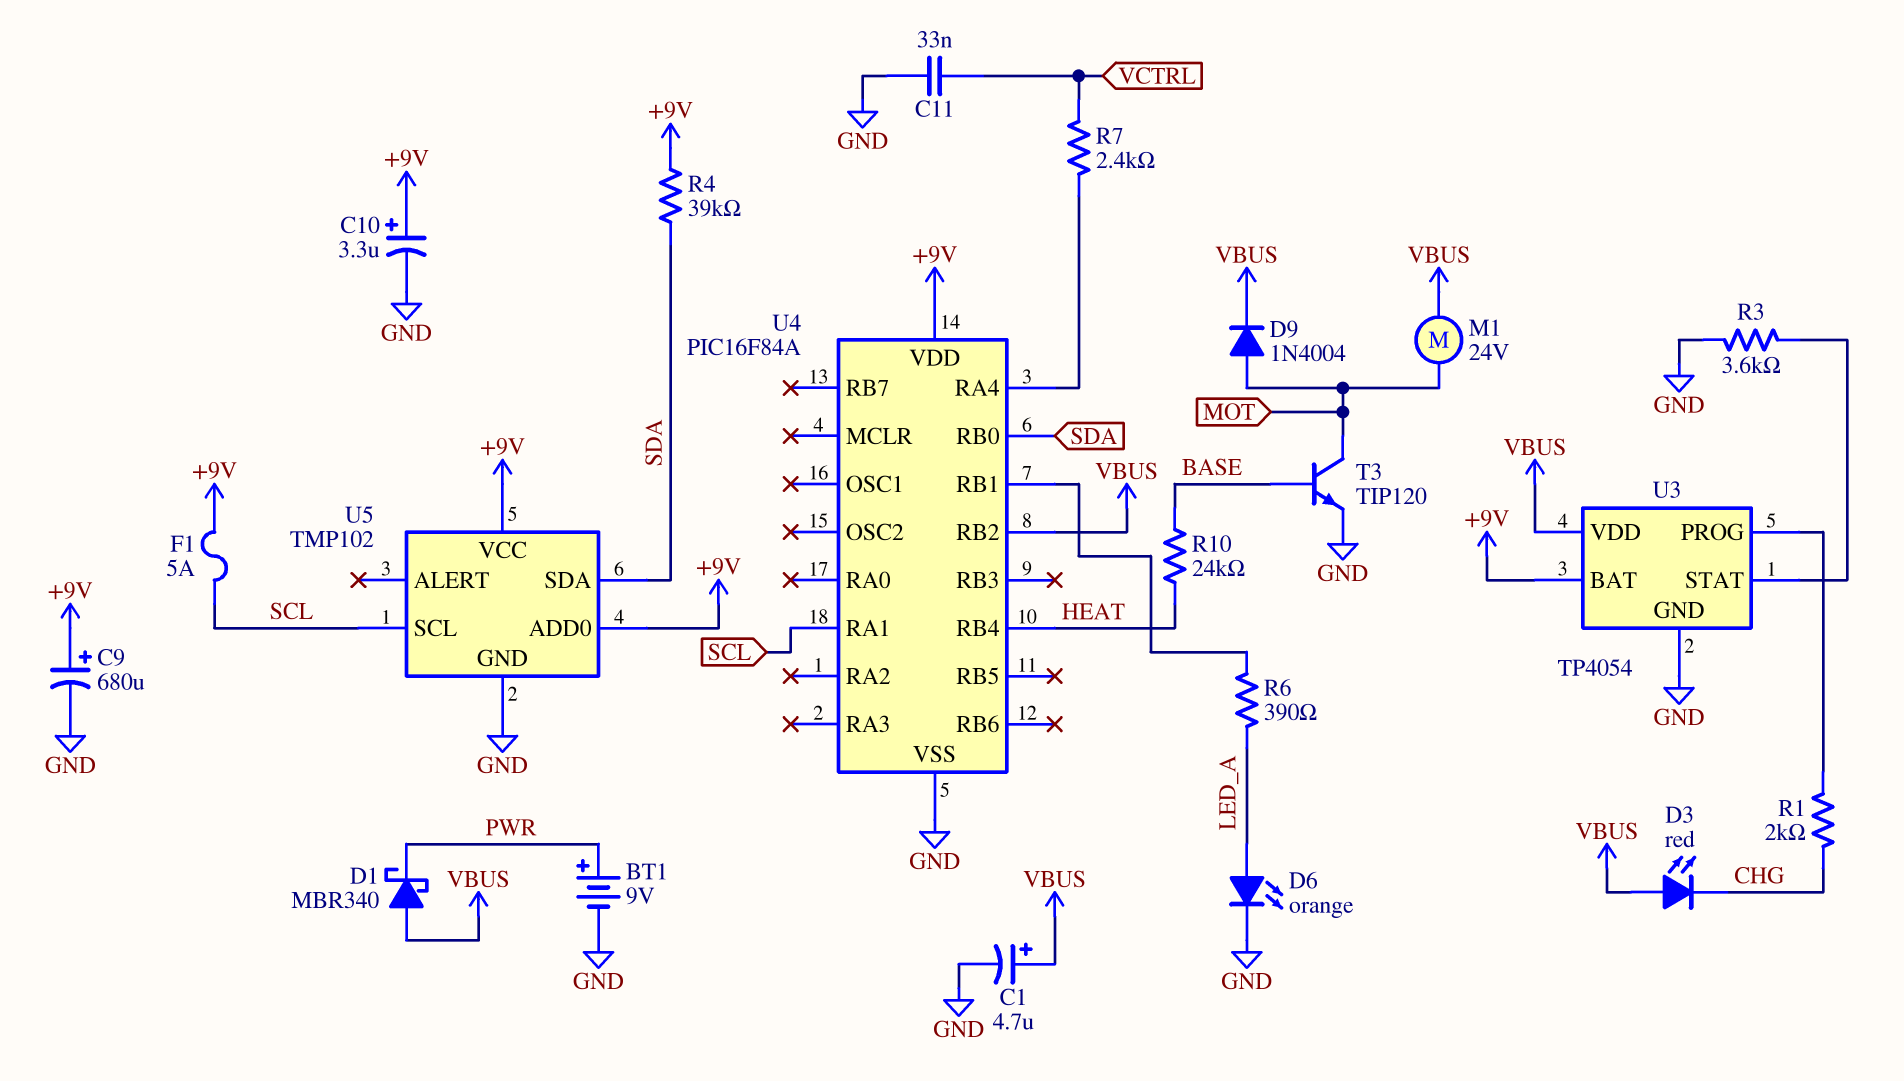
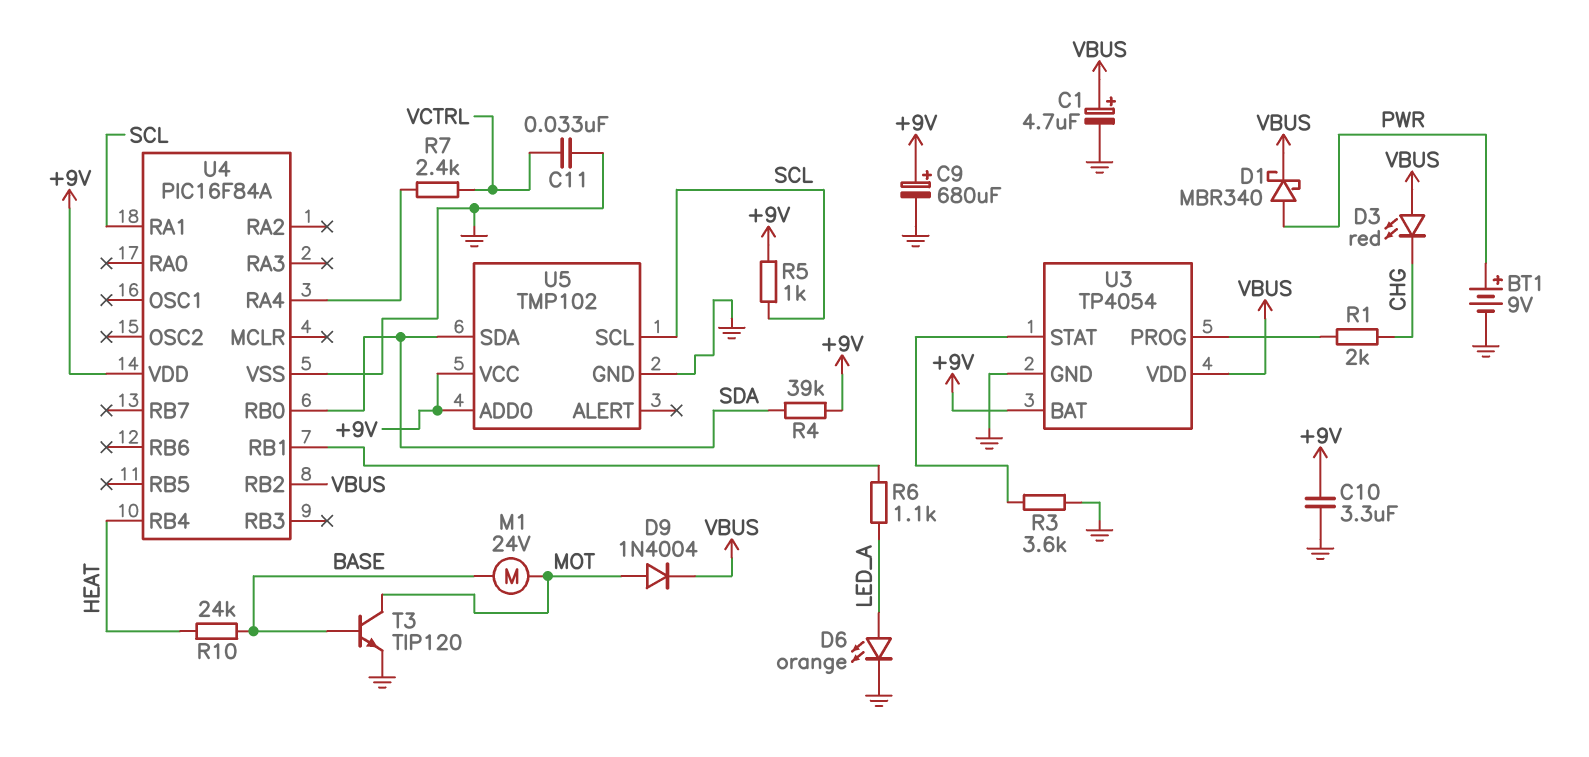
C10: 3.3uF (plus +9V, minus GND) -> 3.3uF (+9V, GND)
D1: schottky MBR340 (A VBUS, K PWR) -> schottky MBR340 (A PWR, K VBUS)
F1: 5A (+9V, SCL) -> none
M1: motor 24V (MOT, VBUS) -> motor 24V (BASE, MOT)
R5: none -> 1k (+9V, SCL)
R6: 390 (LED_A, U4/RB1) -> 1.1k (LED_A, U4/RB1)

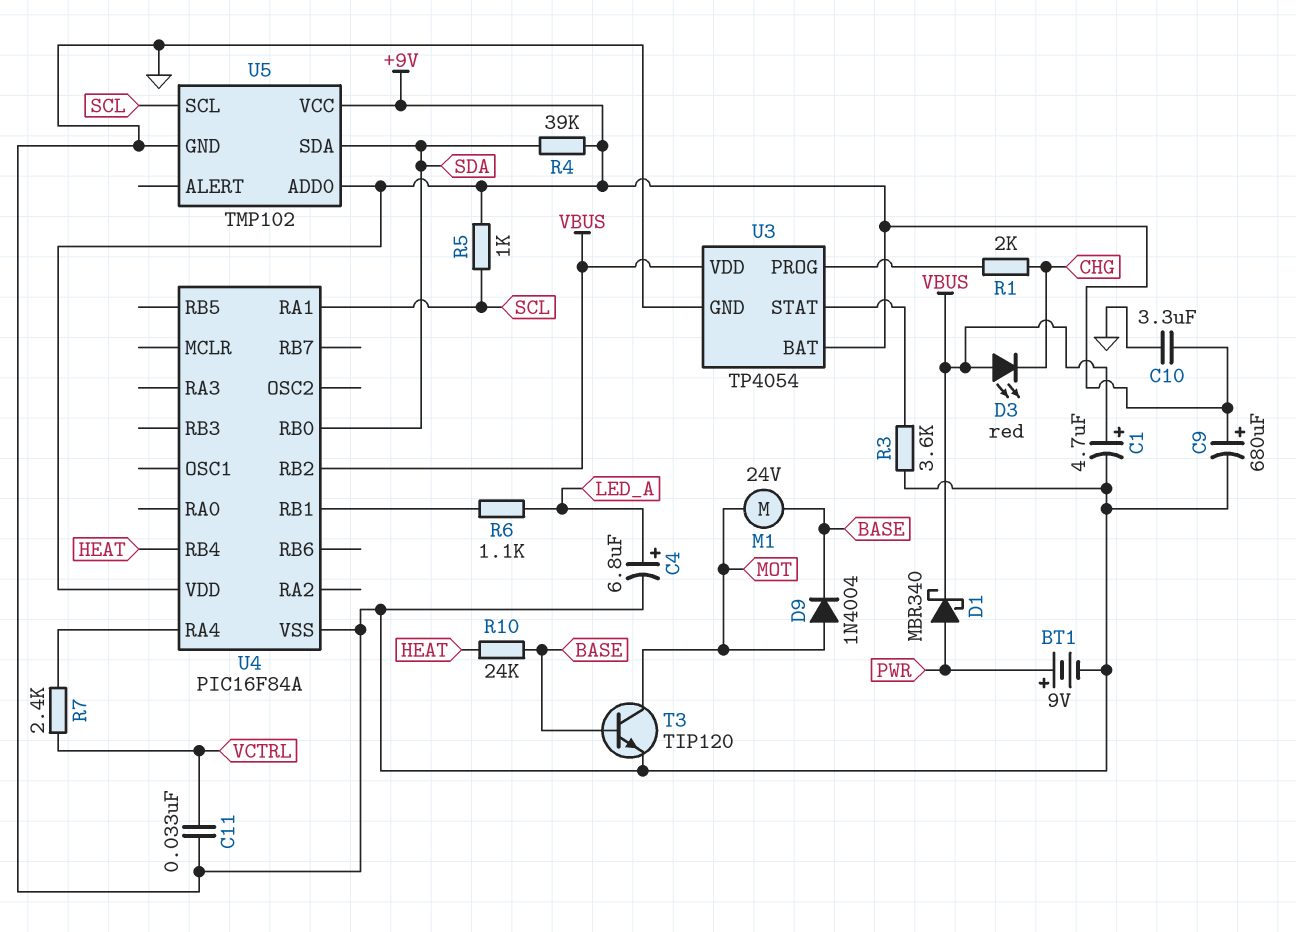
C4: none -> 6.8uF (plus LED_A, minus GND)
D6: LED orange (A LED_A, K GND) -> none
D9: diode 1N4004 (A MOT, K VBUS) -> diode 1N4004 (A MOT, K BASE)

